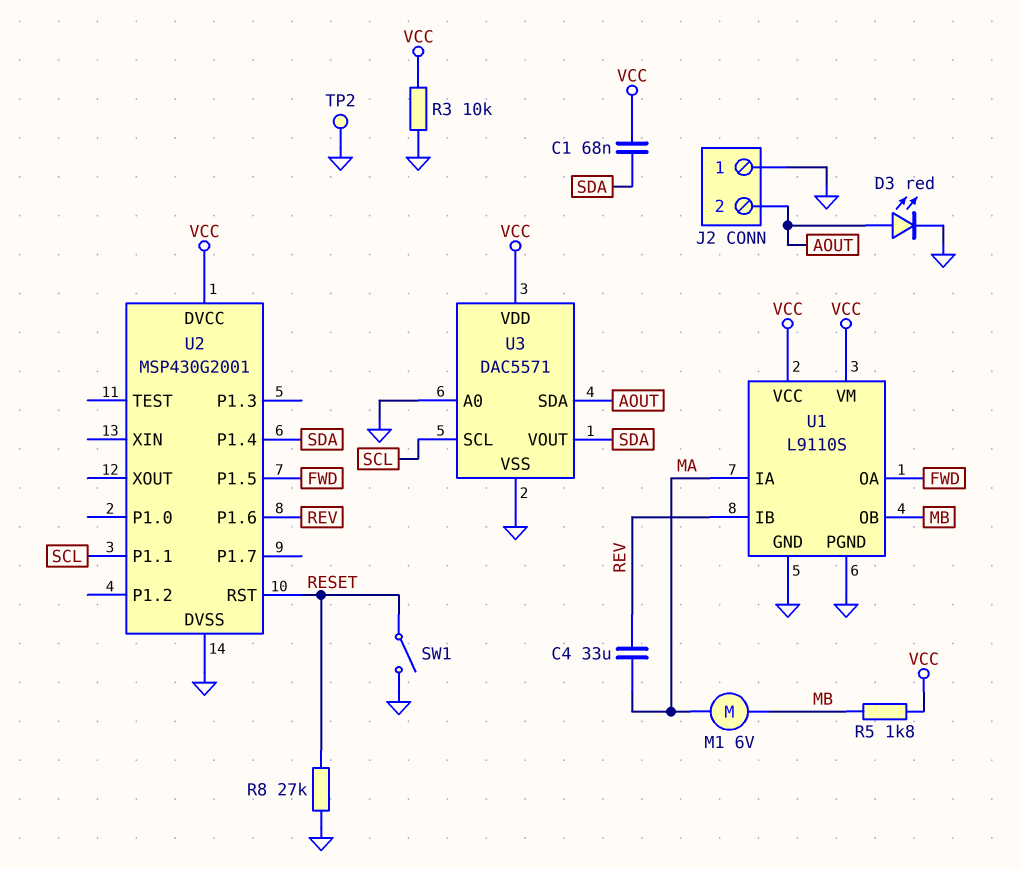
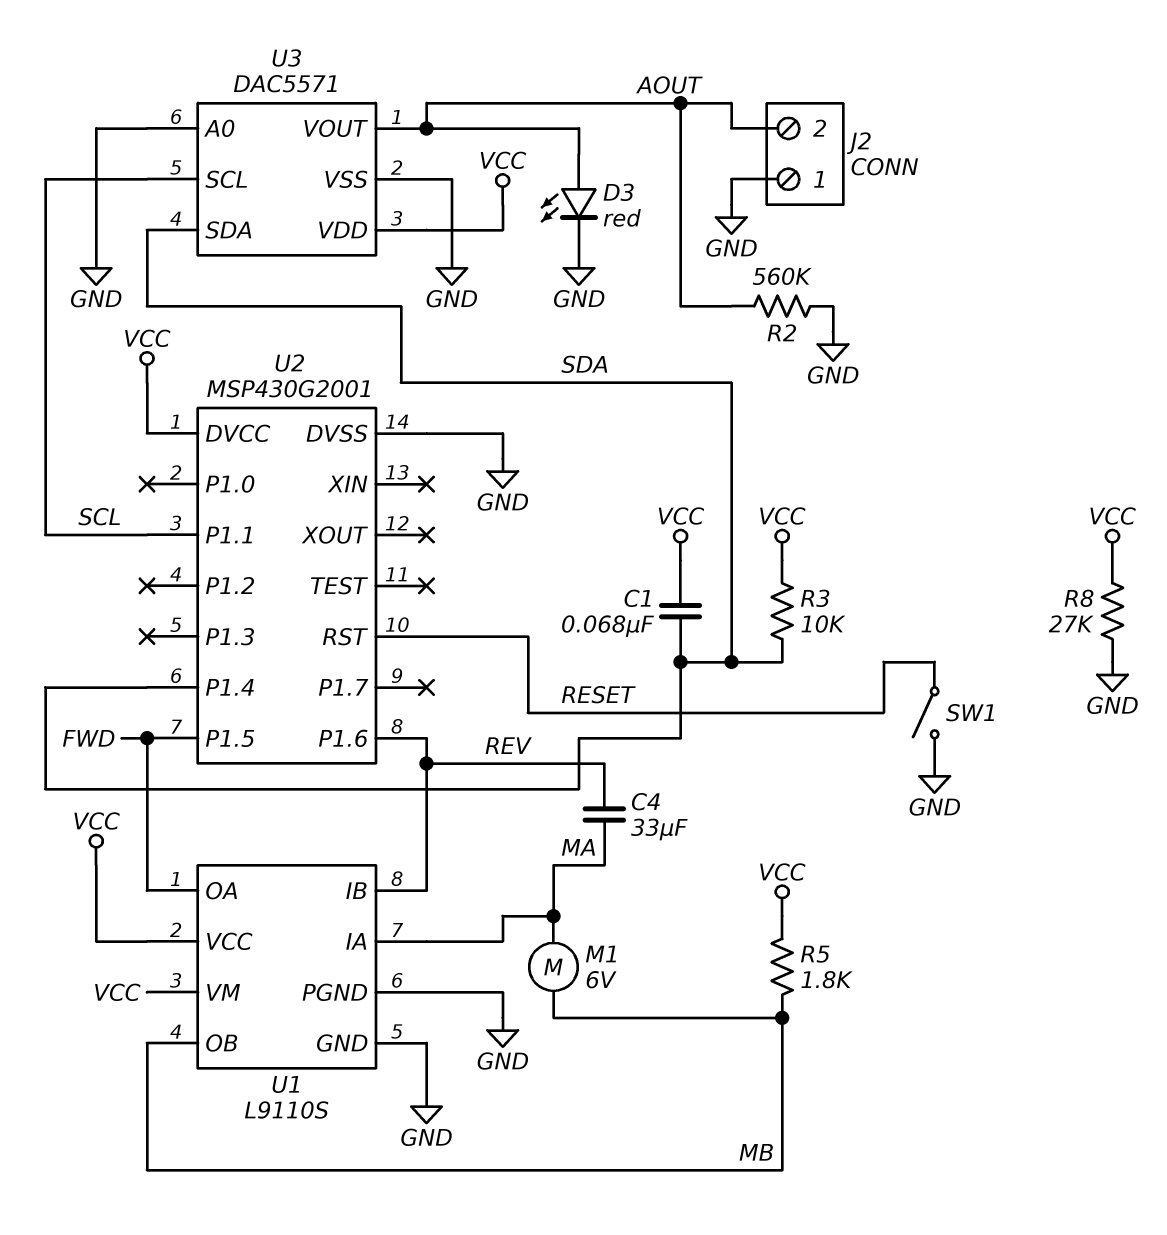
R2: none -> 560k (AOUT, GND)
R3: 10k (GND, VCC) -> 10k (SDA, VCC)
R8: 27k (GND, RESET) -> 27k (GND, VCC)
TP2: test point (GND) -> none
U3 pin SDA: AOUT -> SDA
U3 pin VOUT: SDA -> AOUT

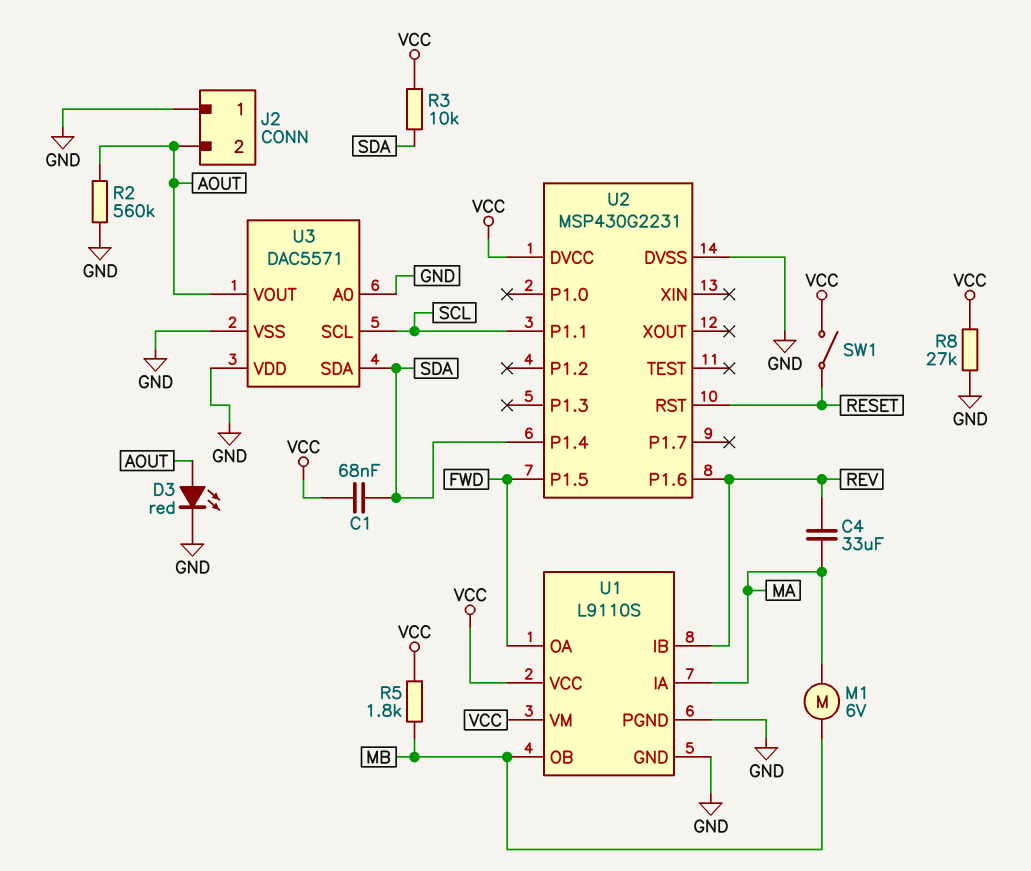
SW1: switch (GND, RESET) -> switch (RESET, VCC)
U2: MSP430G2001 -> MSP430G2231
U3 pin VDD: VCC -> GND

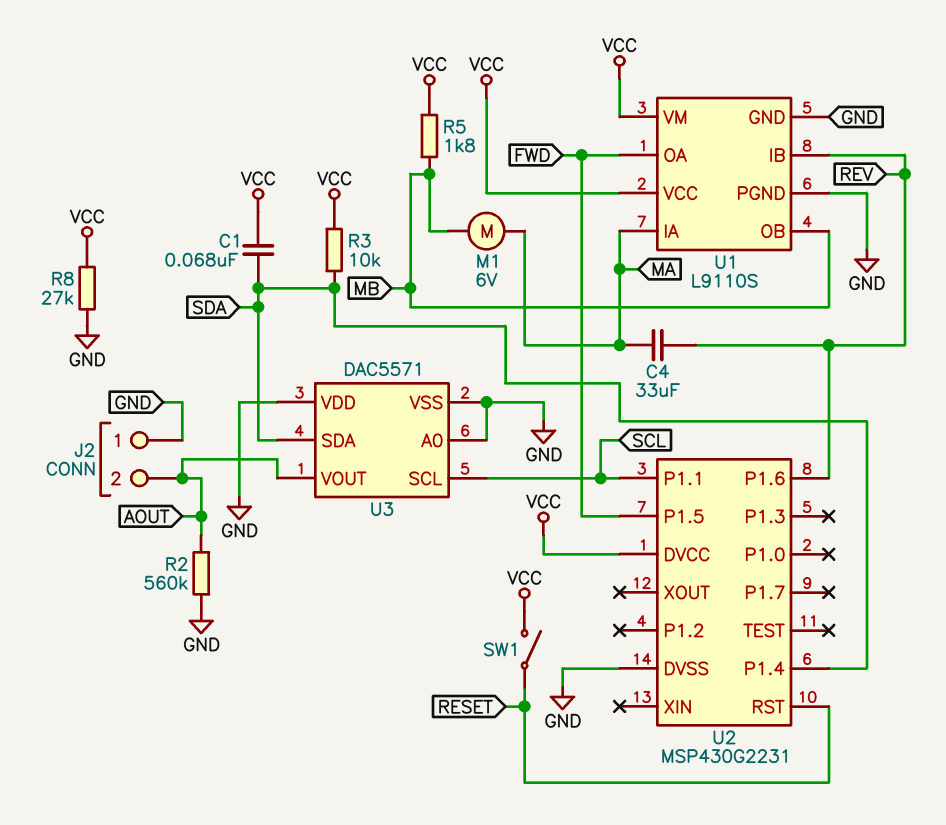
D3: LED red (A AOUT, K GND) -> none

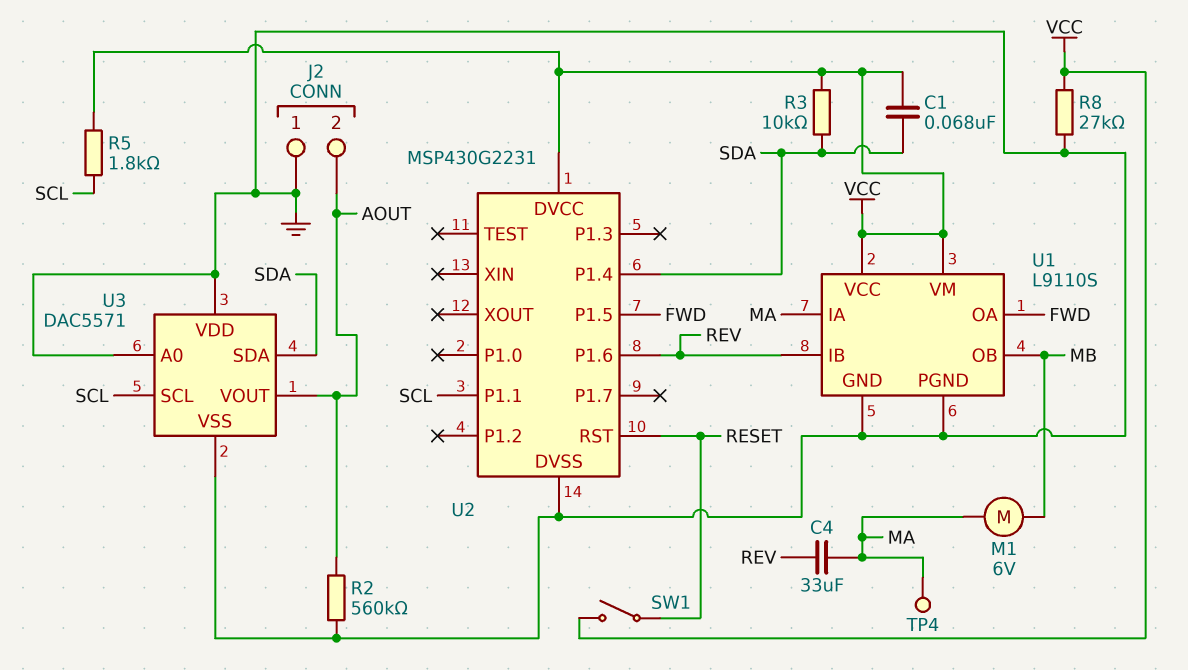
R5: 1.8k (MB, VCC) -> 1.8k (SCL, VCC)
TP4: none -> test point (MA)

